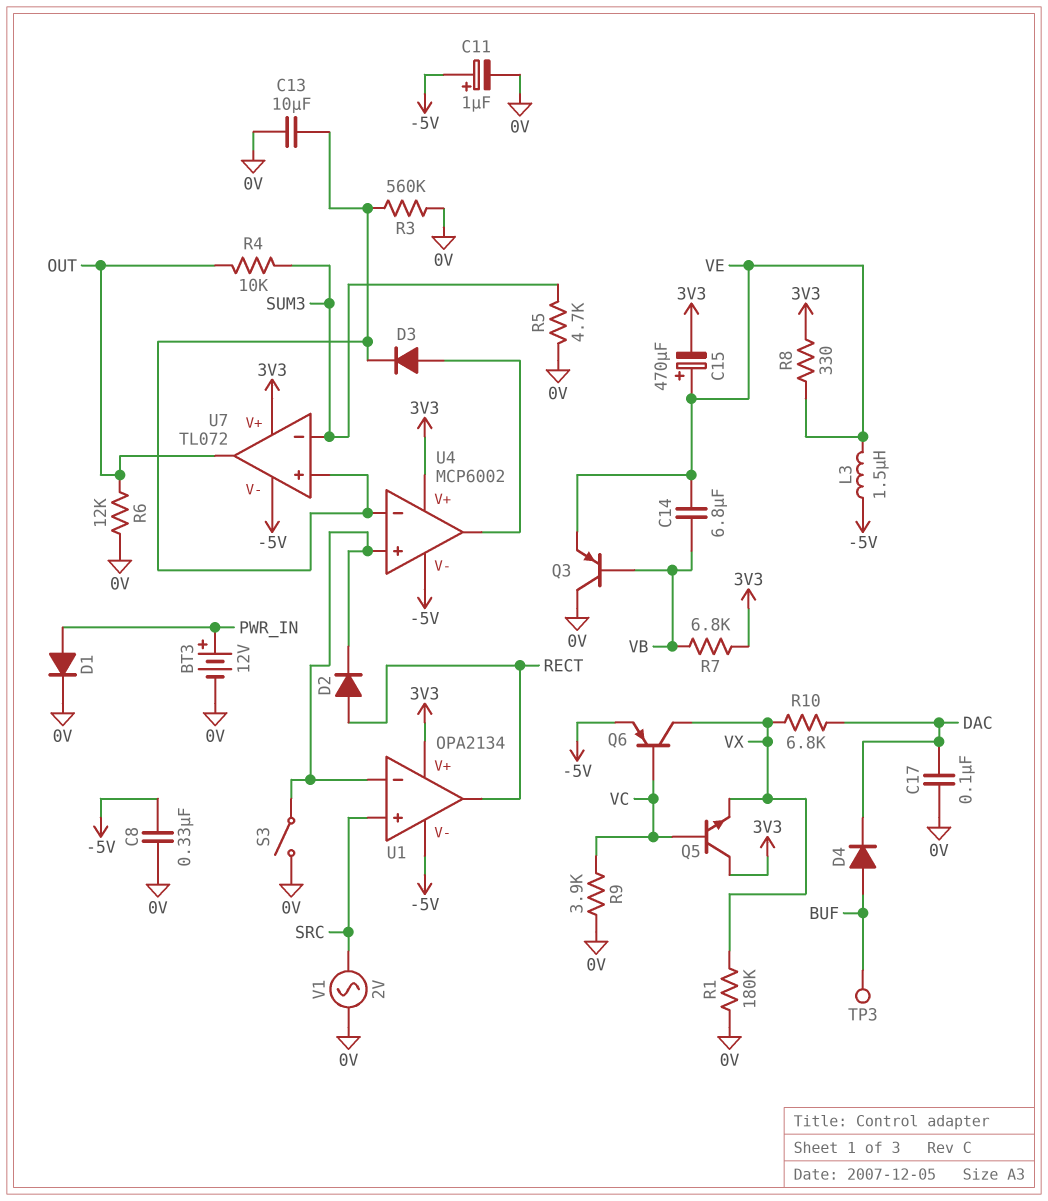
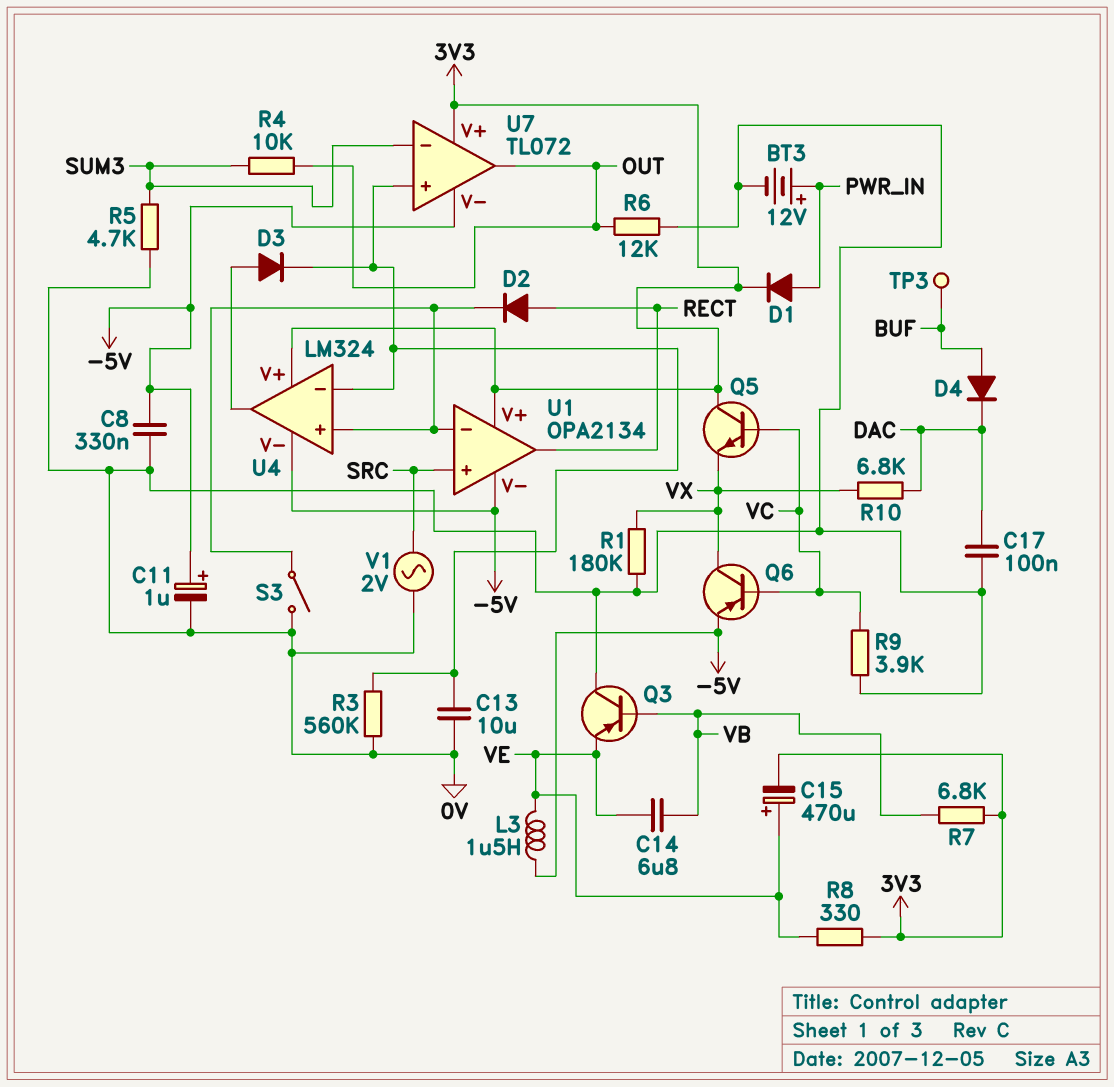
D1: diode (A PWR_IN, K 0V) -> diode (A PWR_IN, K 3V3)
U4: MCP6002 -> LM324

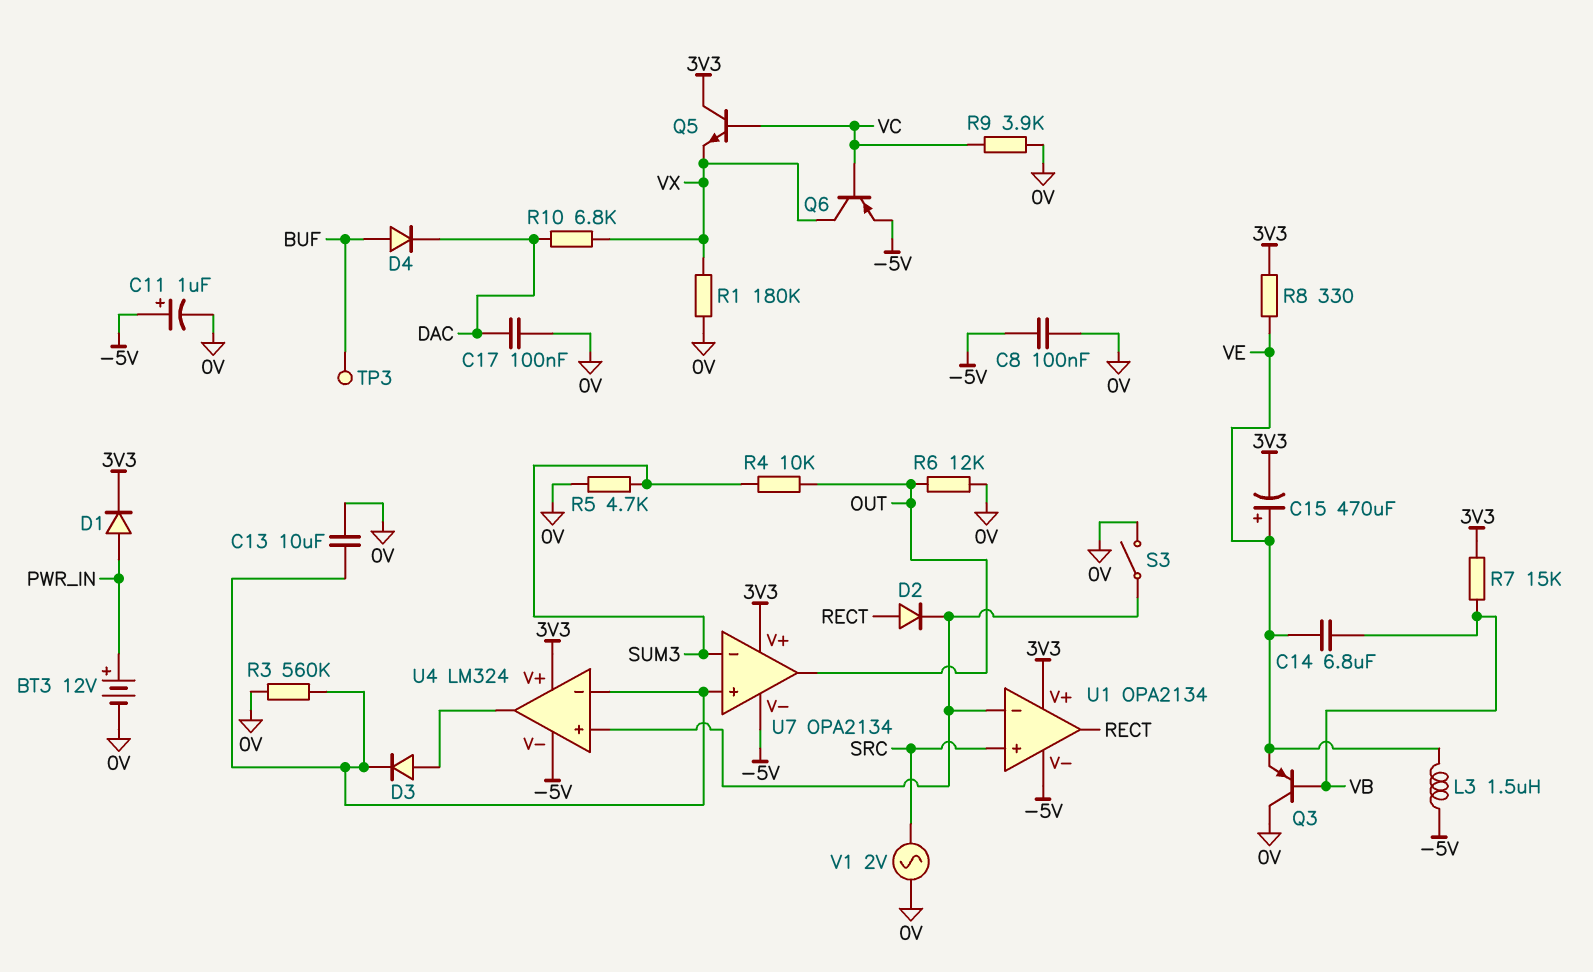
C8: 330nF (-5V, 0V) -> 100nF (-5V, 0V)
R7: 6.8k (3V3, VB) -> 15k (3V3, VB)
U7: TL072 -> OPA2134

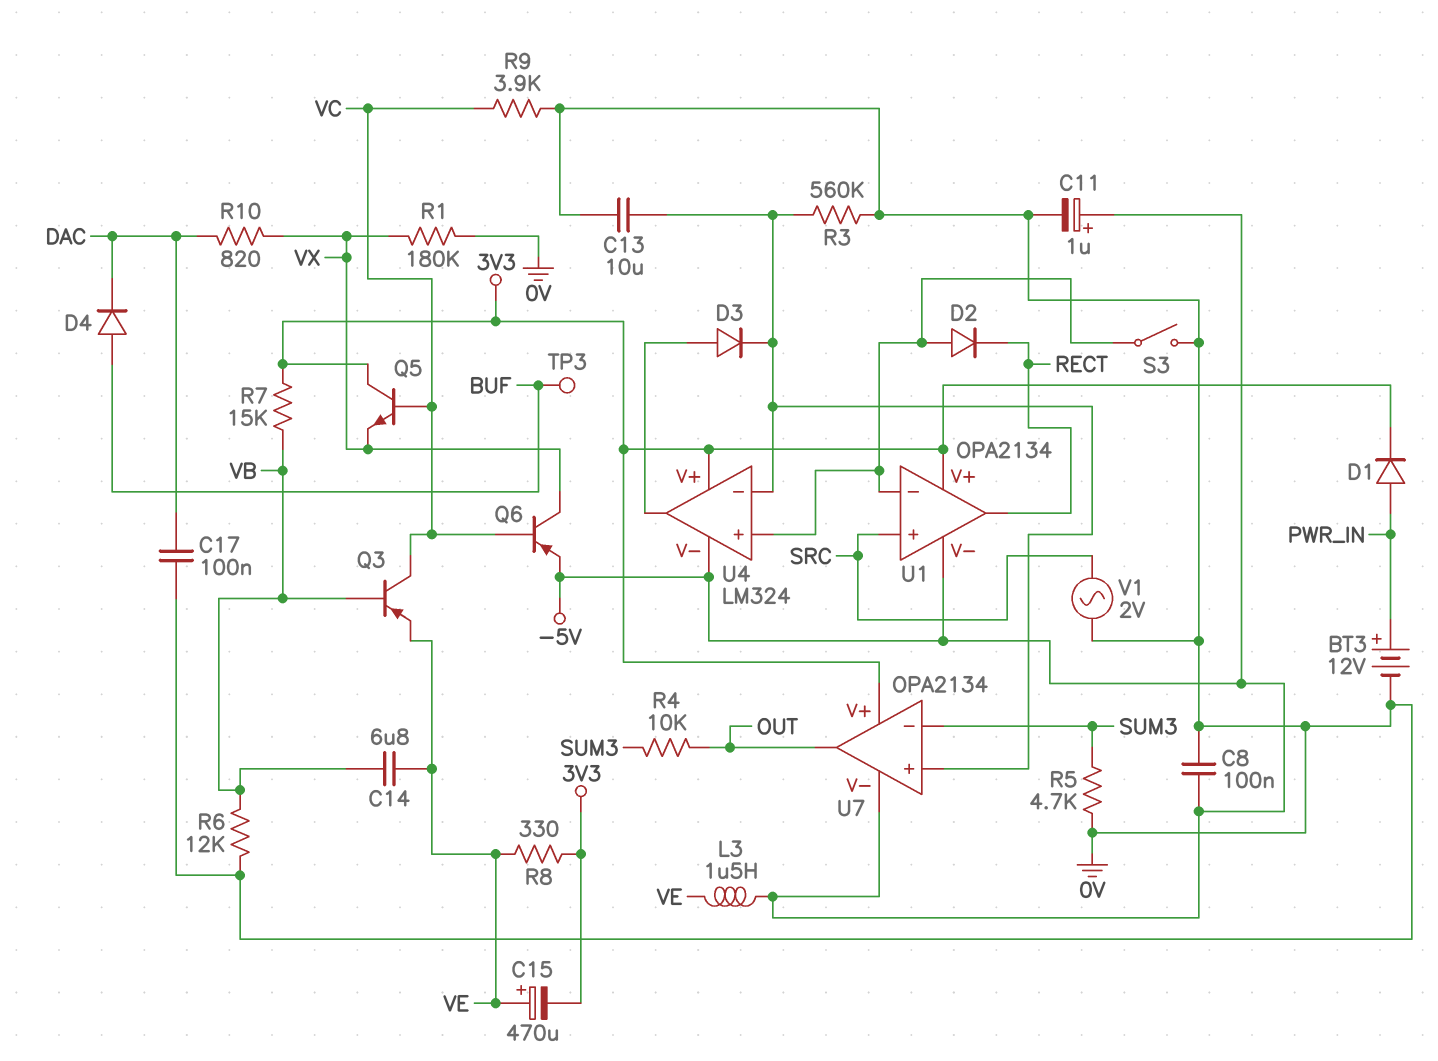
D2: diode (A RECT, K U1/in-) -> diode (A U1/in-, K RECT)
Q3: PNP (B VB, C 0V, E VE) -> PNP (B VB, C VC, E VE)
R6: 12k (0V, OUT) -> 12k (0V, VB)
R10: 6.8k (DAC, VX) -> 820 (DAC, VX)

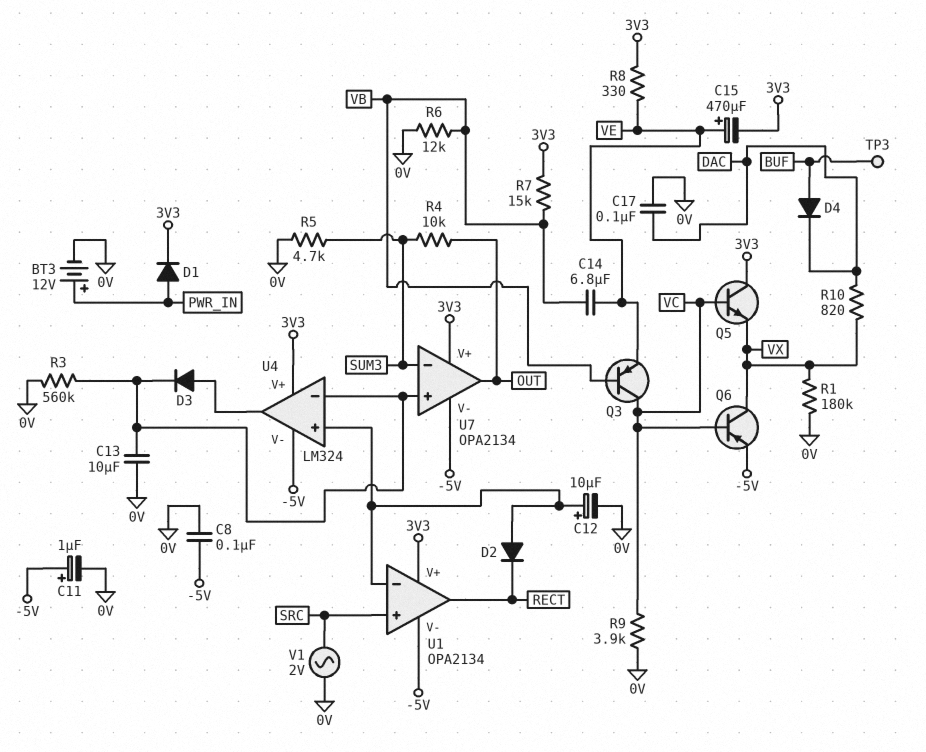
C12: none -> 10uF (plus U1/in-, minus 0V)
L3: 1.5uH (-5V, VE) -> none
S3: switch (0V, U1/in-) -> none

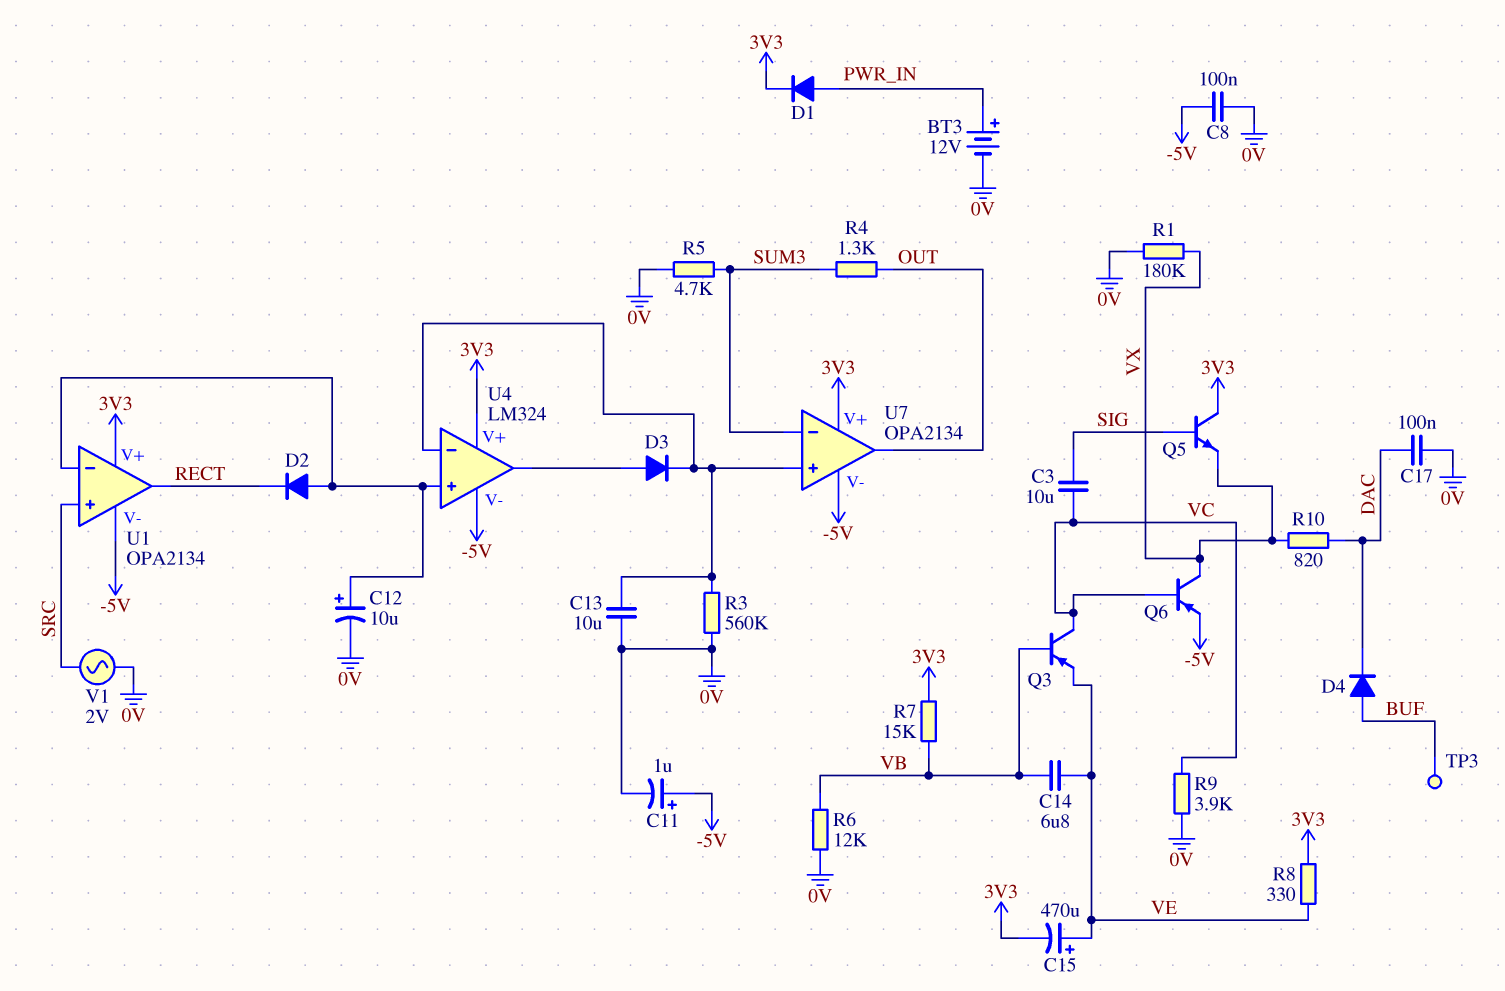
C3: none -> 10uF (SIG, VC)
Q5: NPN (B VC, C 3V3, E VX) -> NPN (B SIG, C 3V3, E VX)
R4: 10k (OUT, SUM3) -> 1.3k (OUT, SUM3)

